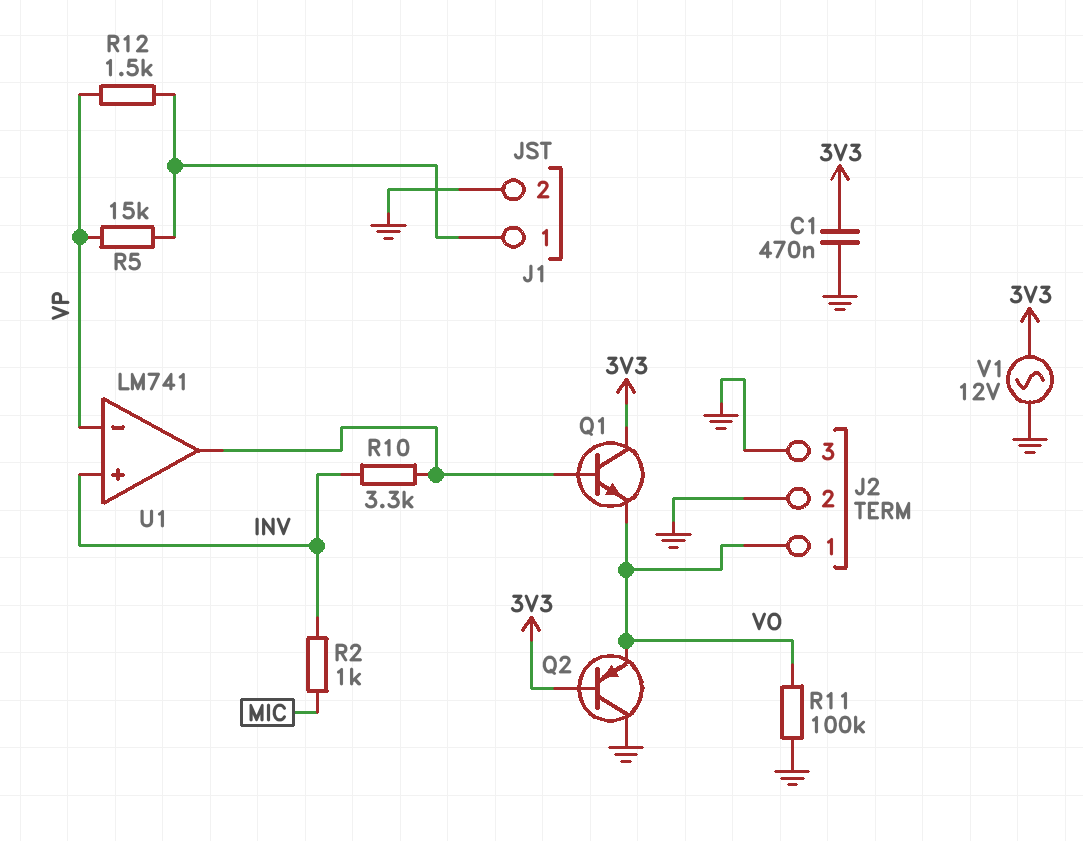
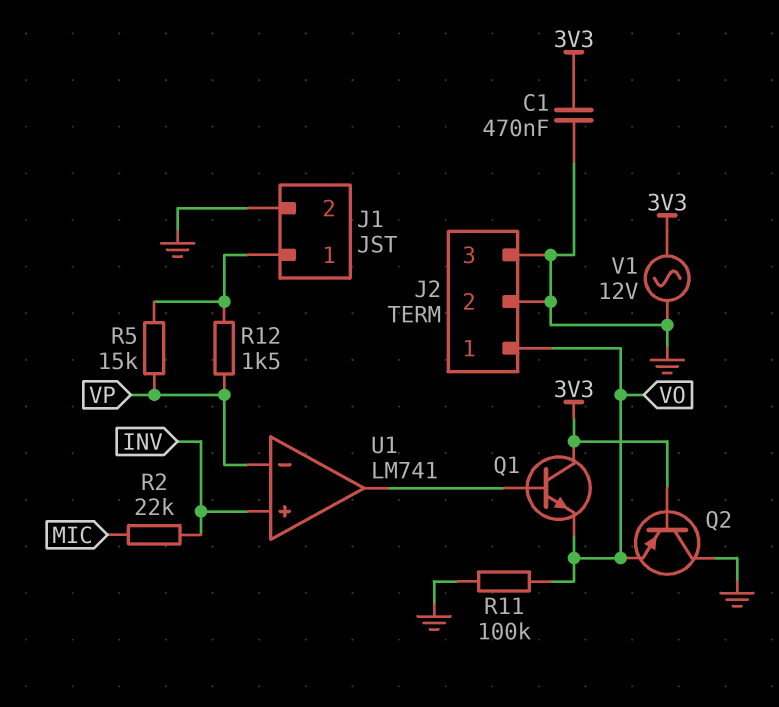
R2: 1k (INV, MIC) -> 22k (INV, MIC)
R10: 3.3k (INV, U1/out) -> none

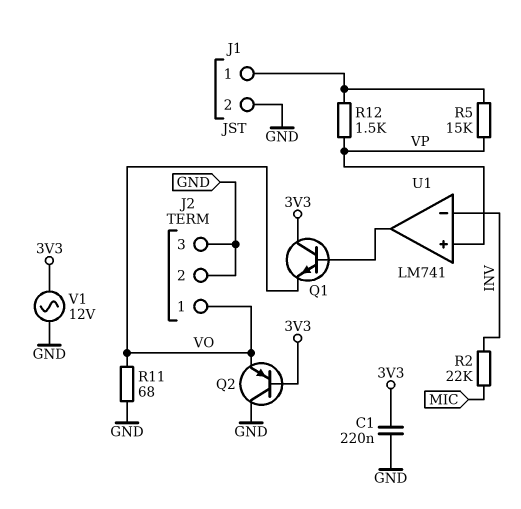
C1: 470nF (3V3, GND) -> 220nF (3V3, GND)
R11: 100k (GND, VO) -> 68 (GND, VO)
U1 pin in+: INV -> VP
U1 pin in-: VP -> INV

